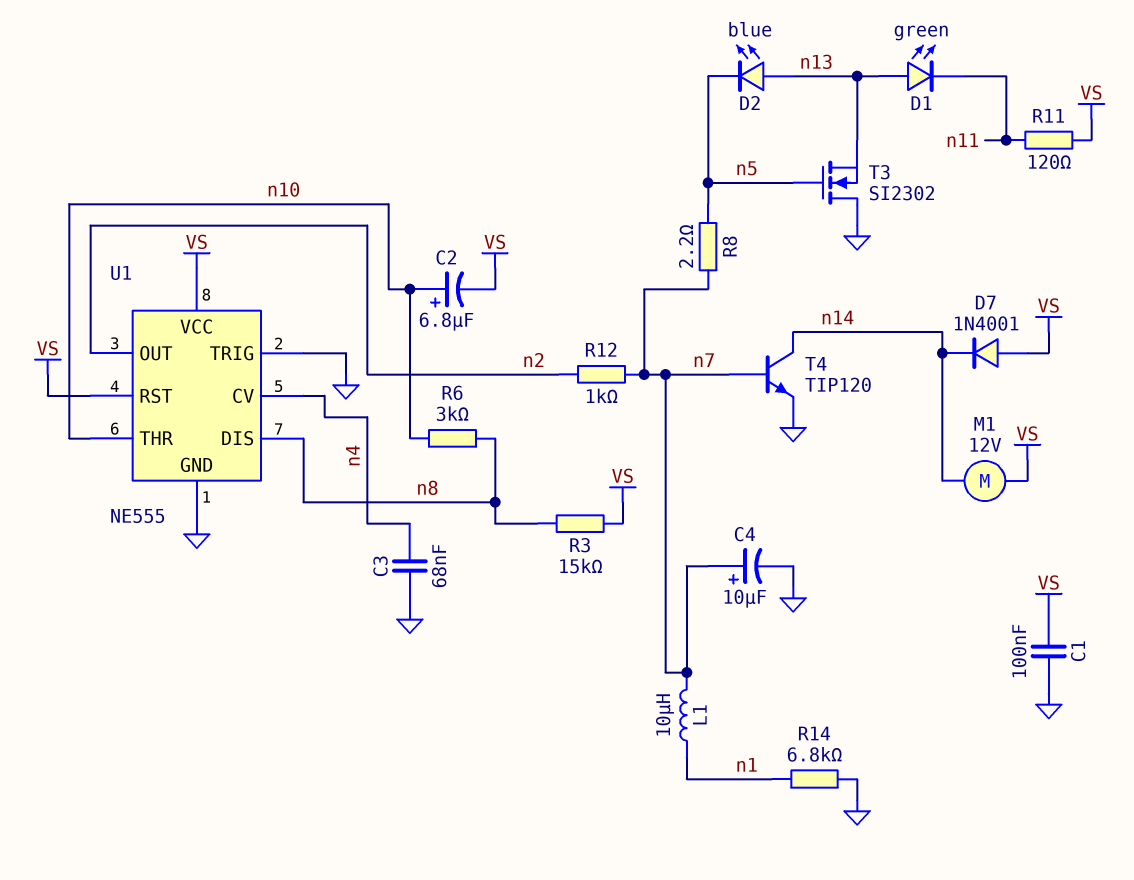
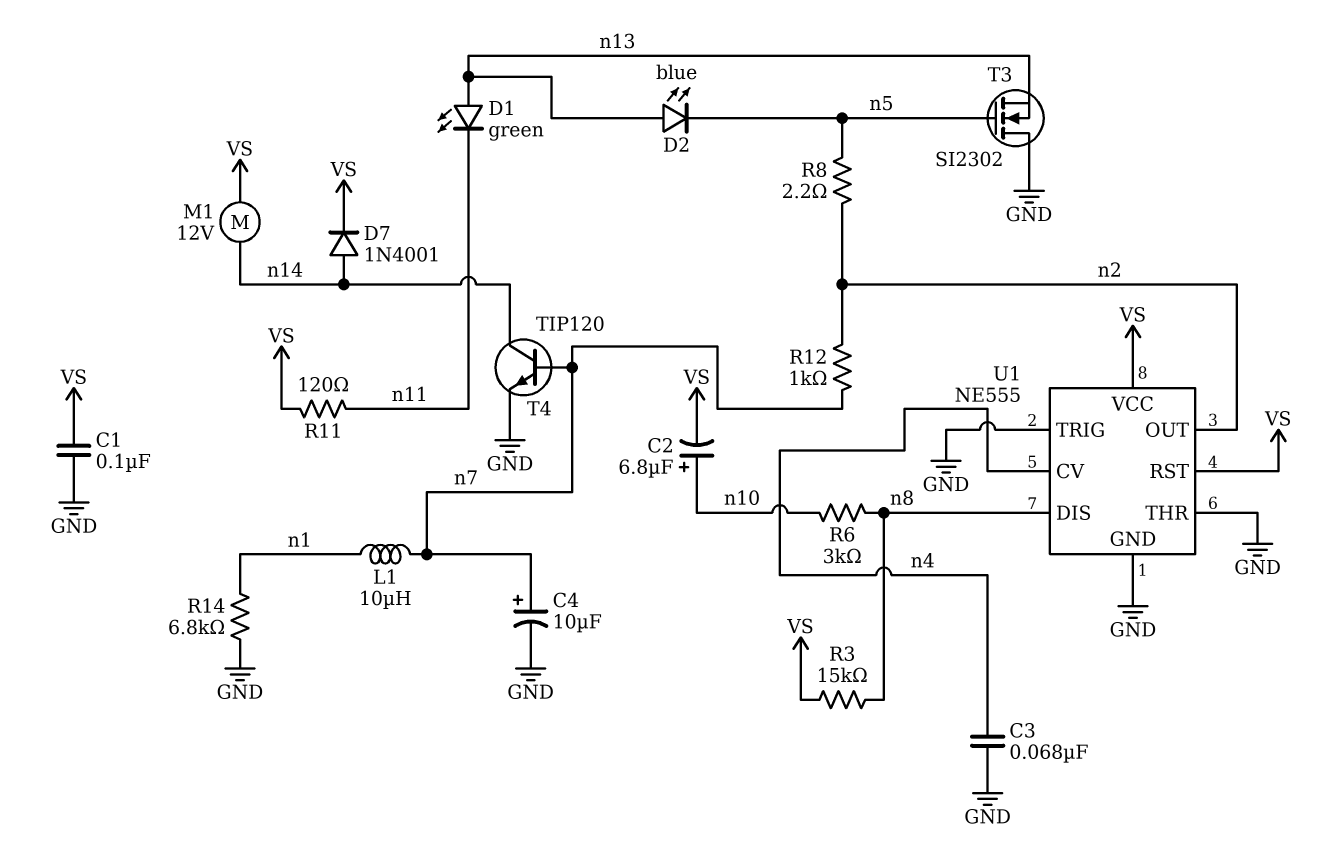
D7: diode 1N4001 (A VS, K n14) -> diode 1N4001 (A n14, K VS)
R8: 2.2 (n5, n7) -> 2.2 (n2, n5)
U1 pin THR: n10 -> GND

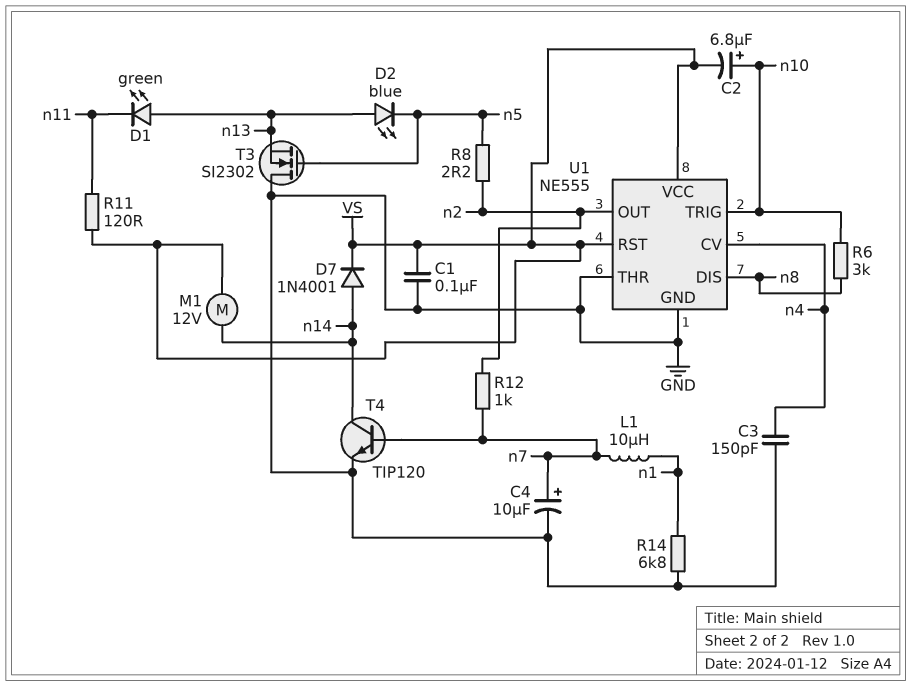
C3: 68nF (GND, n4) -> 150pF (GND, n4)
R3: 15k (VS, n8) -> none
U1 pin TRIG: GND -> n10

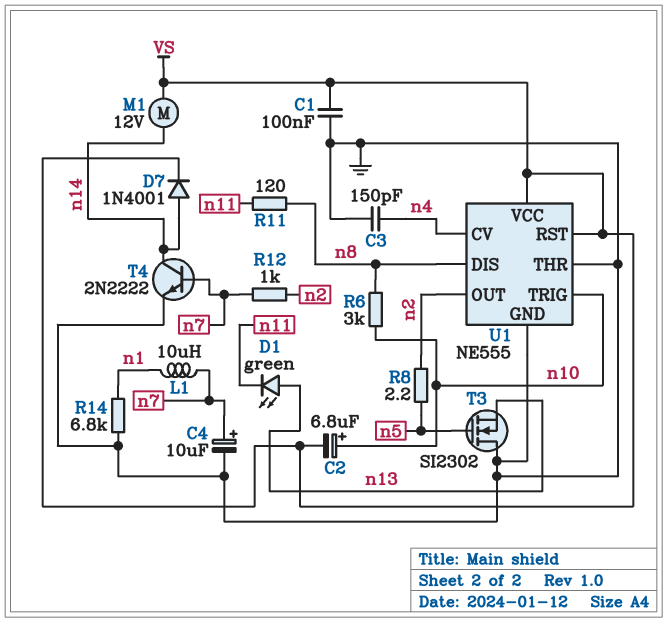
D2: LED blue (A n13, K n5) -> none
R11: 120 (VS, n11) -> 120 (n8, n11)
T4: NPN TIP120 (B n7, C n14, E GND) -> NPN 2N2222 (B n7, C n14, E GND)

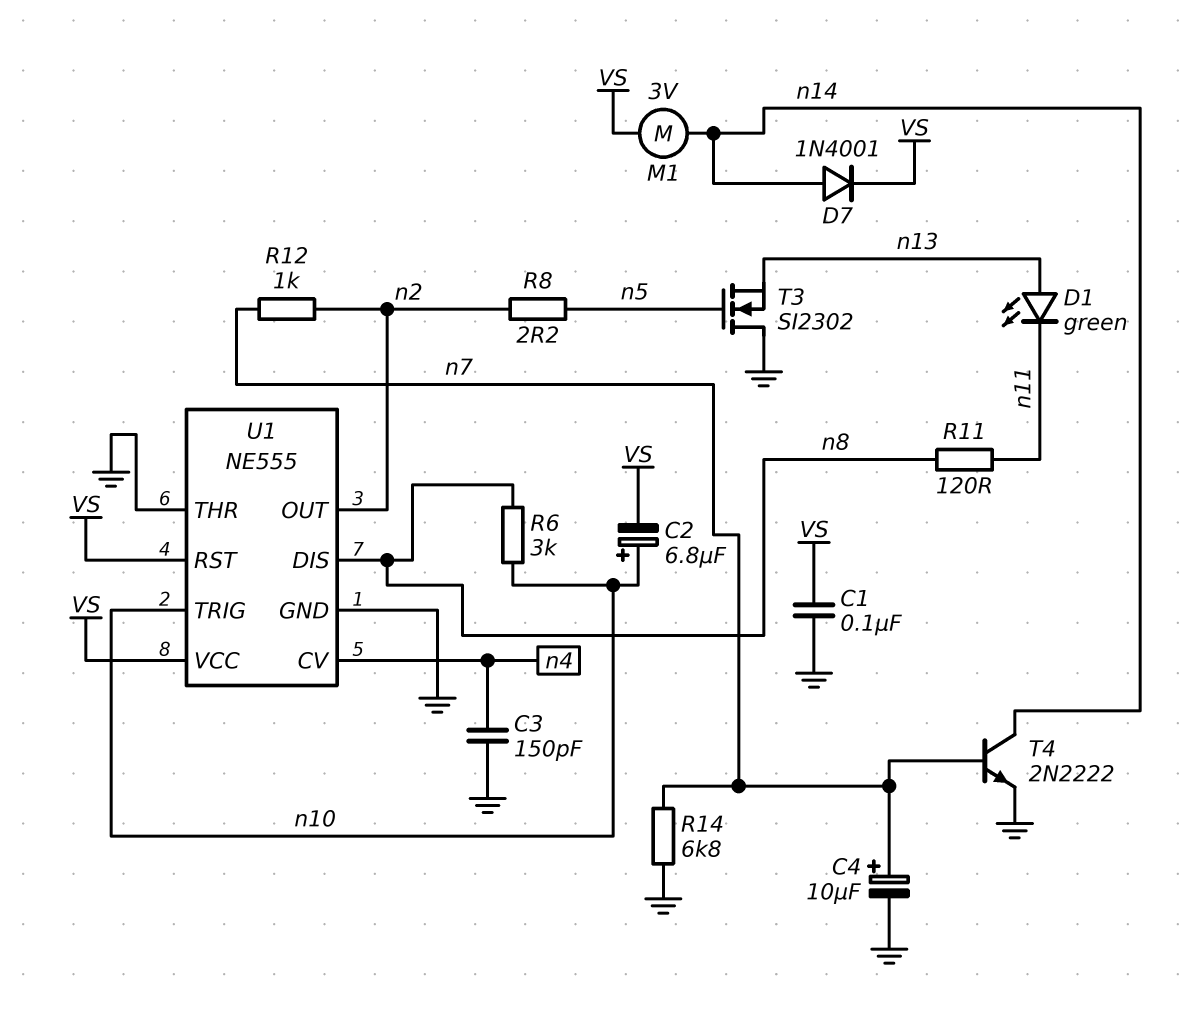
L1: 10uH (n1, n7) -> none
M1: motor 12V (VS, n14) -> motor 3V (VS, n14)
R14: 6.8k (GND, n1) -> 6.8k (GND, n7)

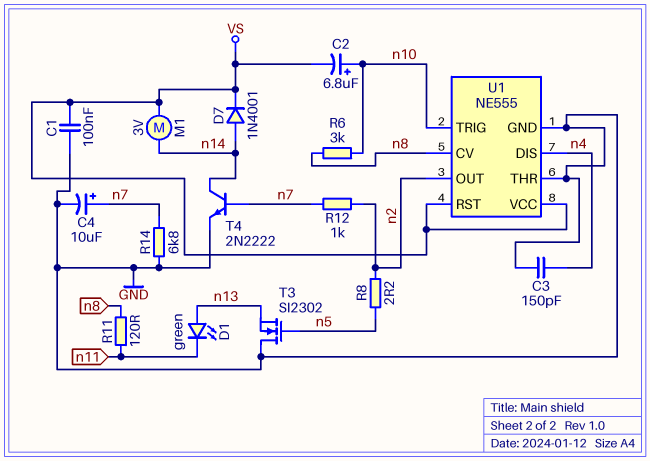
U1 pin CV: n4 -> n8
U1 pin DIS: n8 -> n4

